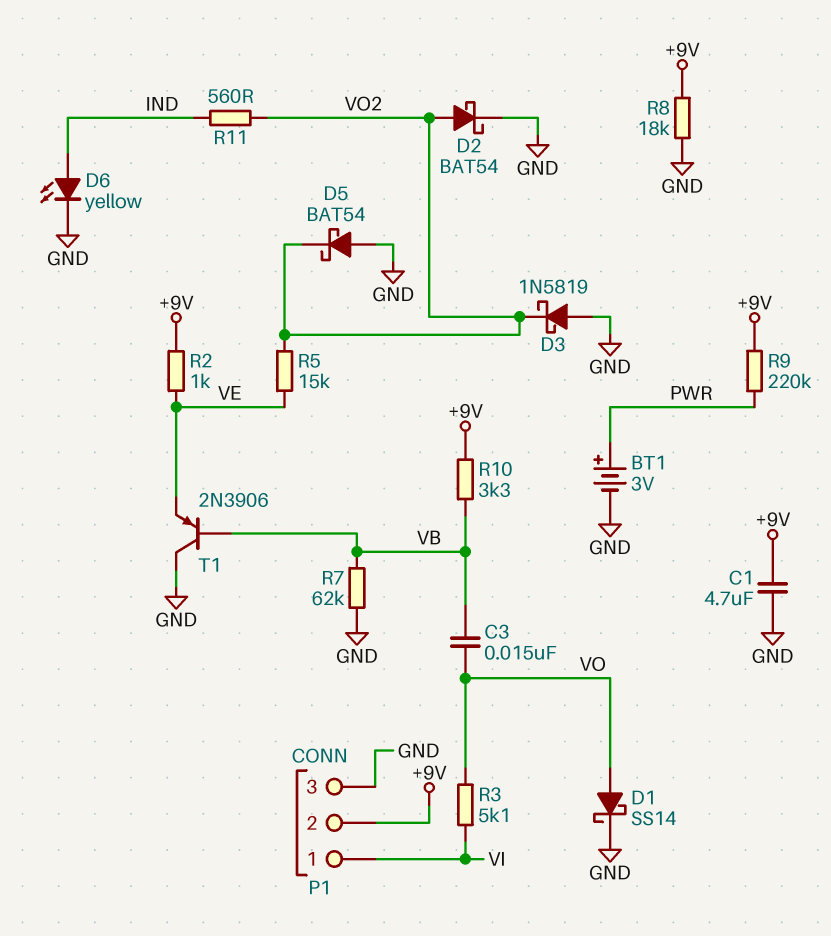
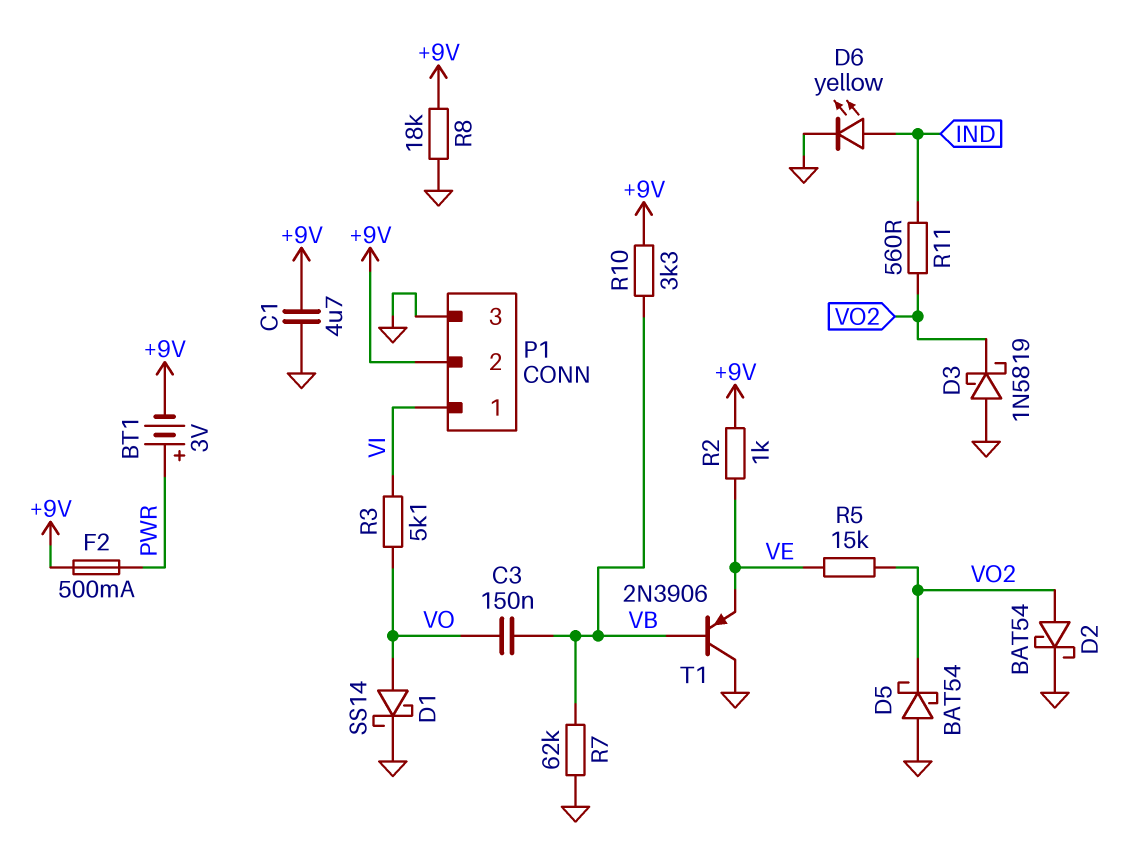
BT1: 3V (plus PWR, minus GND) -> 3V (plus PWR, minus +9V)
C3: 15nF (VB, VO) -> 150nF (VB, VO)
F2: none -> 500mA (+9V, PWR)
R9: 220k (+9V, PWR) -> none

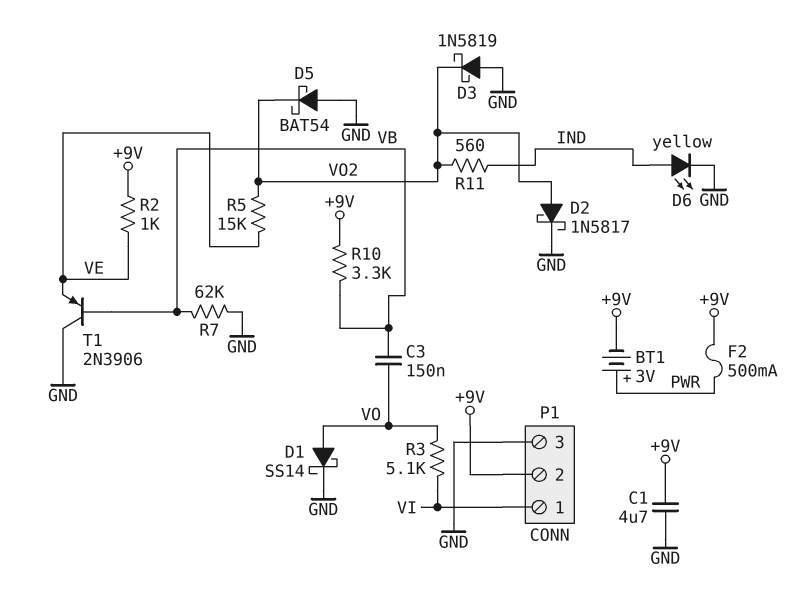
D2: schottky BAT54 (A VO2, K GND) -> schottky 1N5817 (A VO2, K GND)
R8: 18k (+9V, GND) -> none

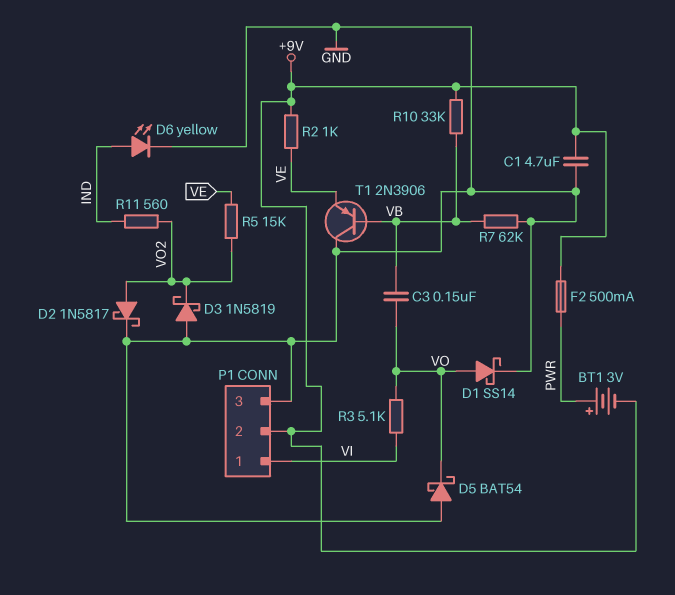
D5: schottky BAT54 (A GND, K VO2) -> schottky BAT54 (A GND, K VO)
R10: 3.3k (+9V, VB) -> 33k (+9V, VB)

